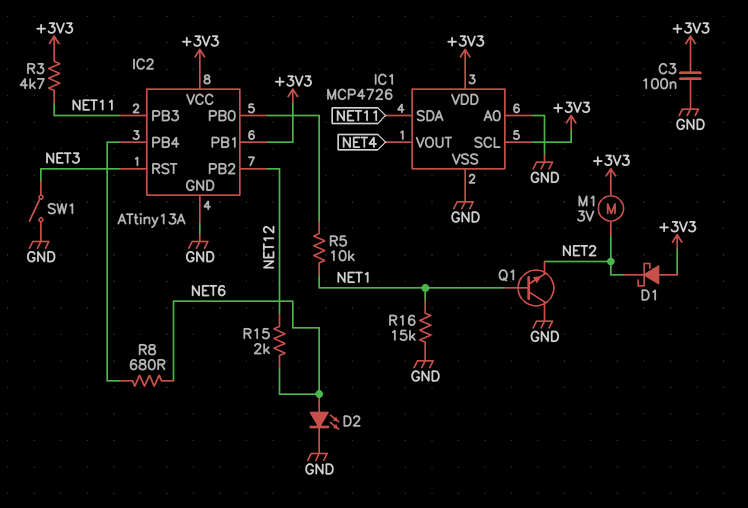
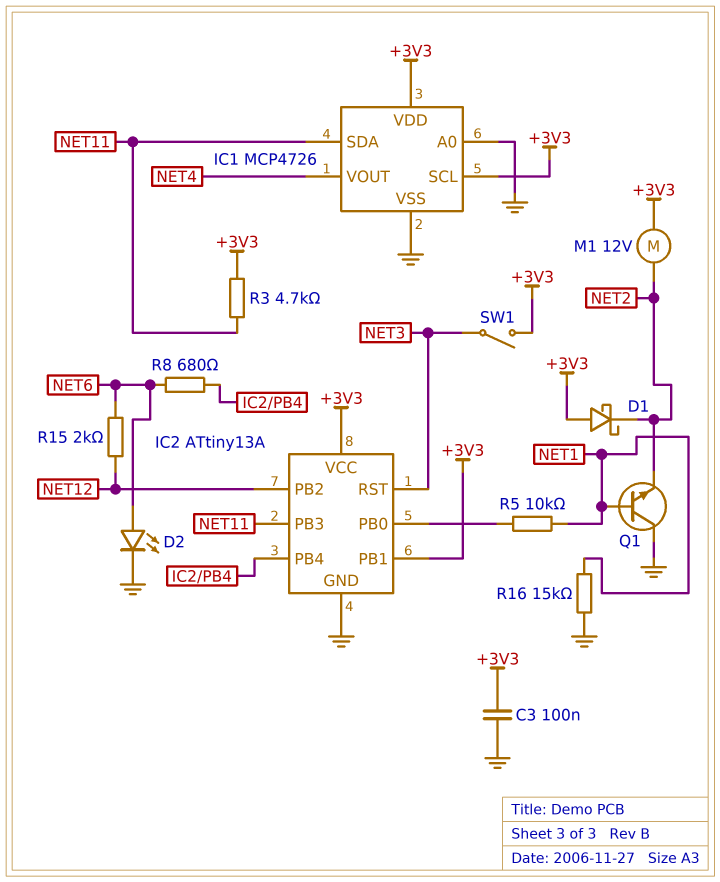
M1: motor 3V (+3V3, NET2) -> motor 12V (+3V3, NET2)
SW1: switch (GND, NET3) -> switch (+3V3, NET3)

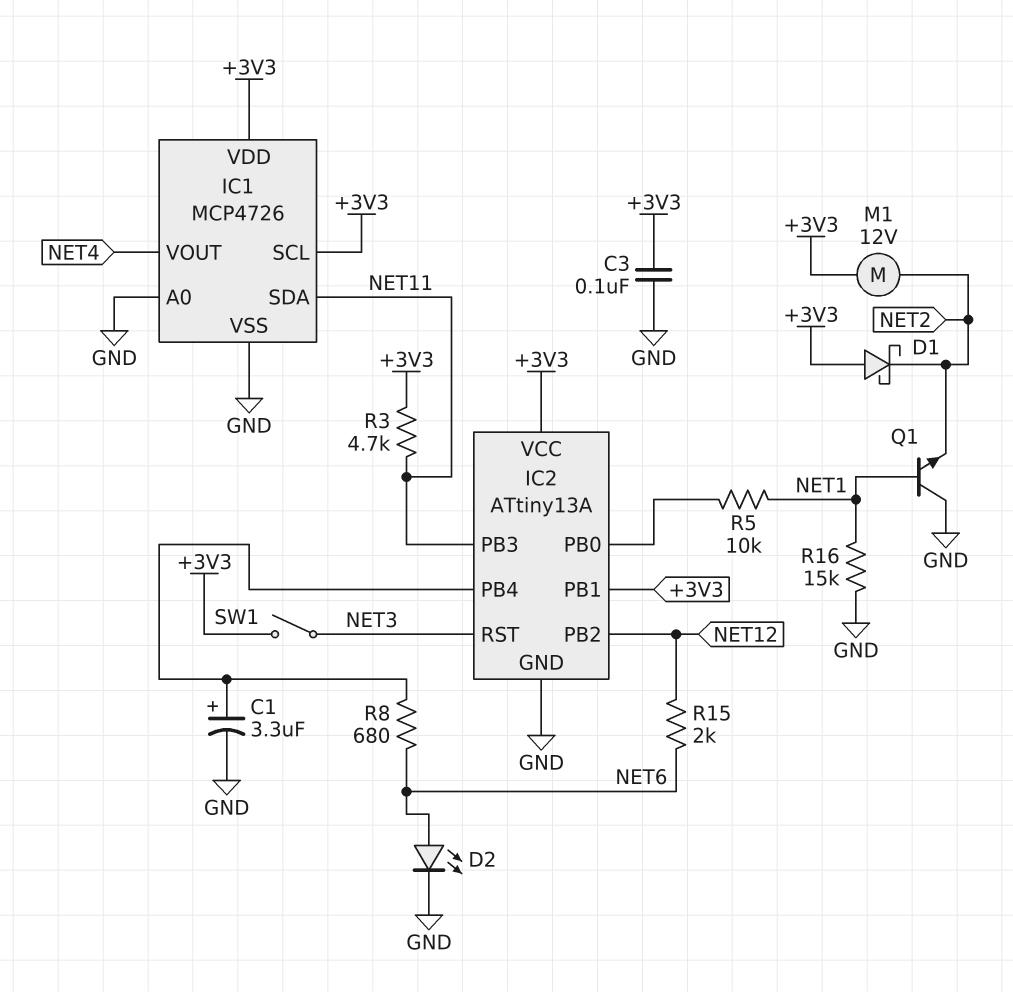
C1: none -> 3.3uF (plus IC2/PB4, minus GND)

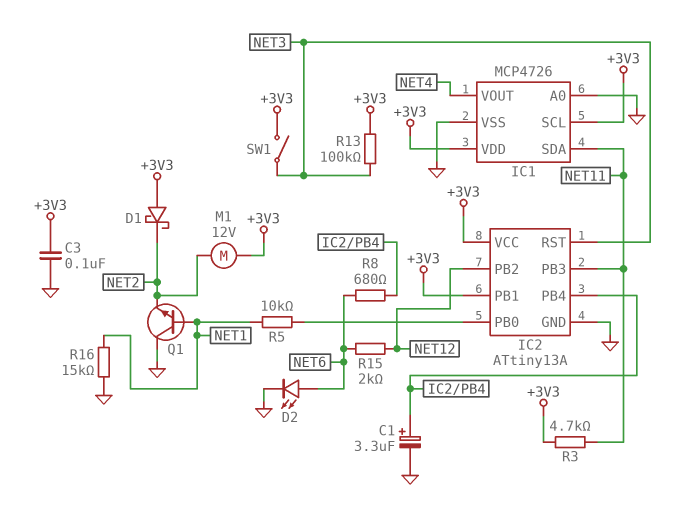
R13: none -> 100k (+3V3, NET3)

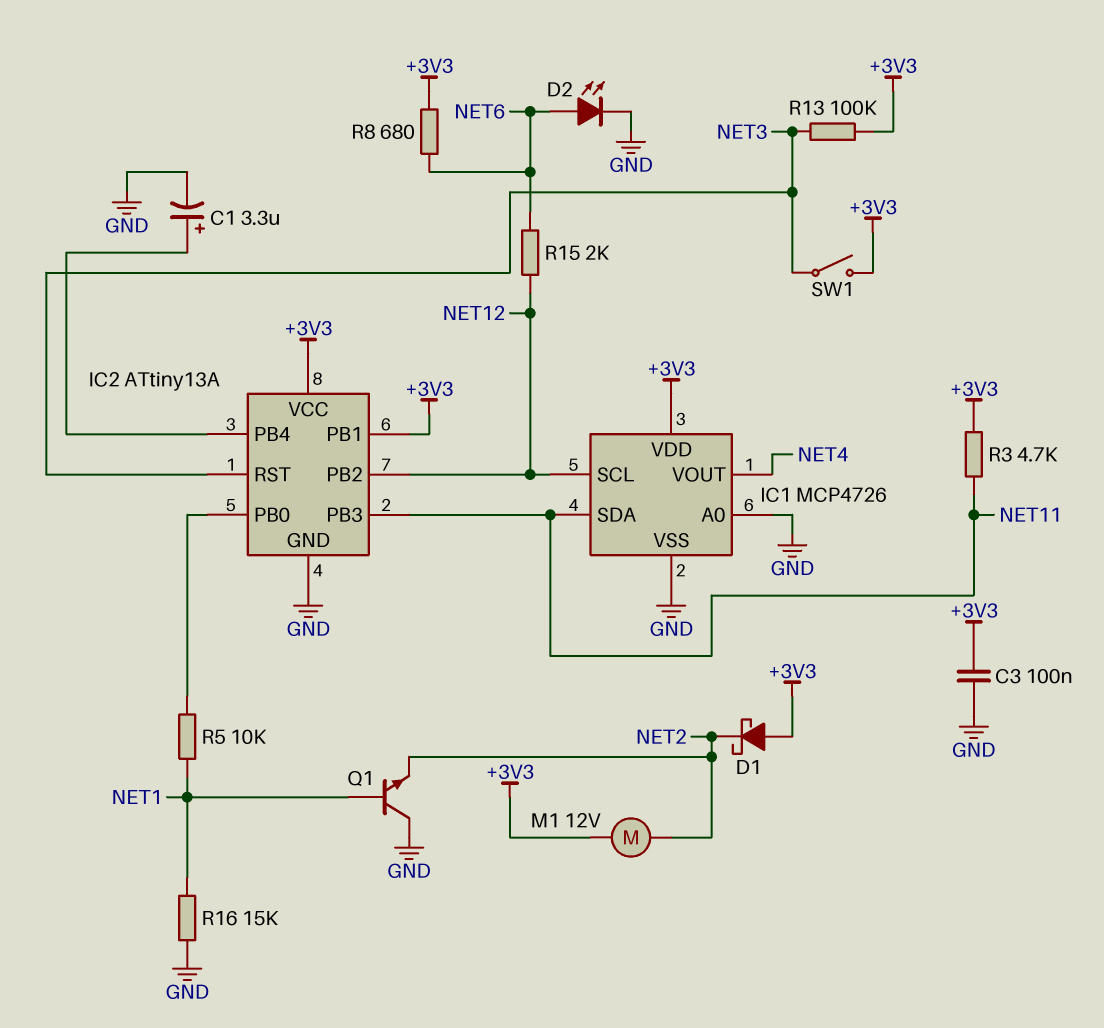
IC1 pin SCL: +3V3 -> NET12
R8: 680 (IC2/PB4, NET6) -> 680 (+3V3, NET6)

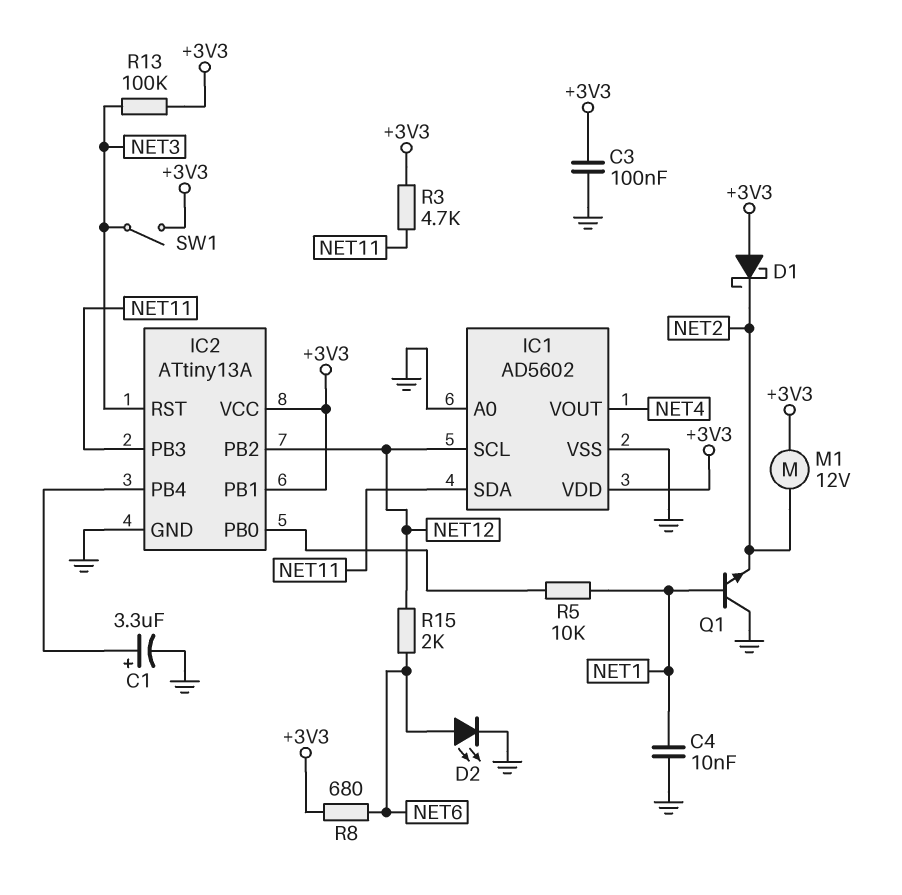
C4: none -> 10nF (GND, NET1)
IC1: MCP4726 -> AD5602
R16: 15k (GND, NET1) -> none

